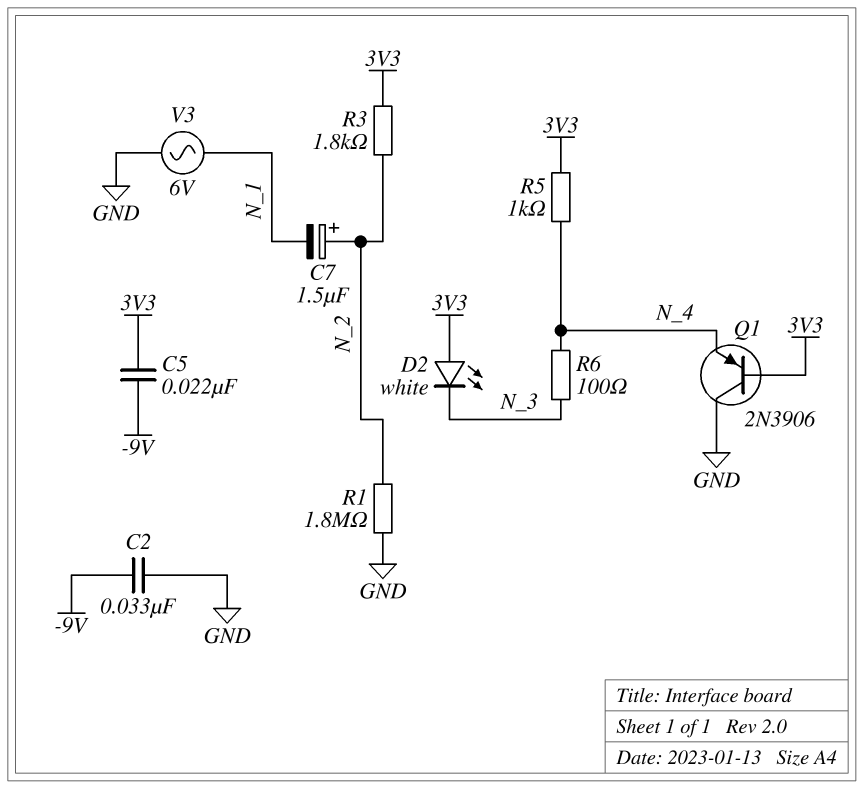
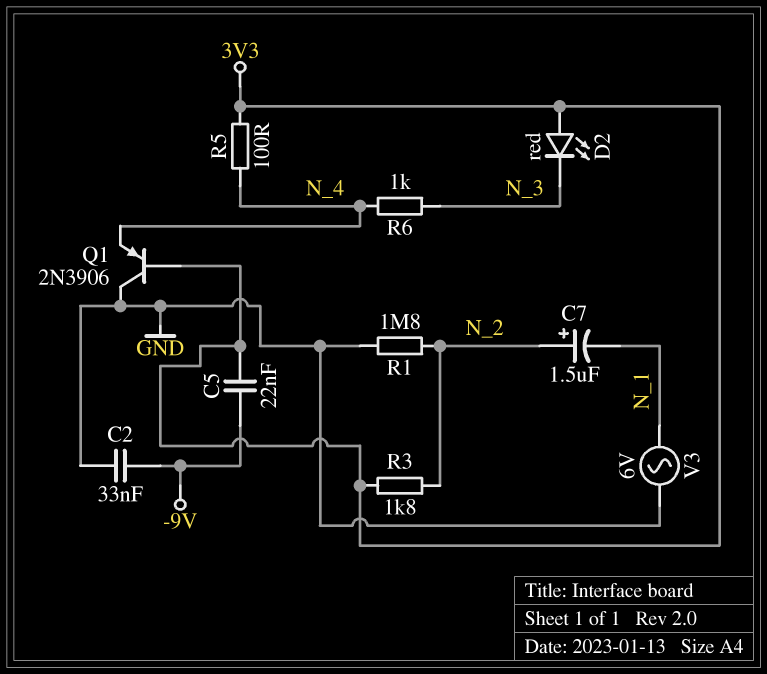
D2: LED white (A 3V3, K N_3) -> LED red (A 3V3, K N_3)
R5: 1k (3V3, N_4) -> 100 (3V3, N_4)
R6: 100 (N_3, N_4) -> 1k (N_3, N_4)

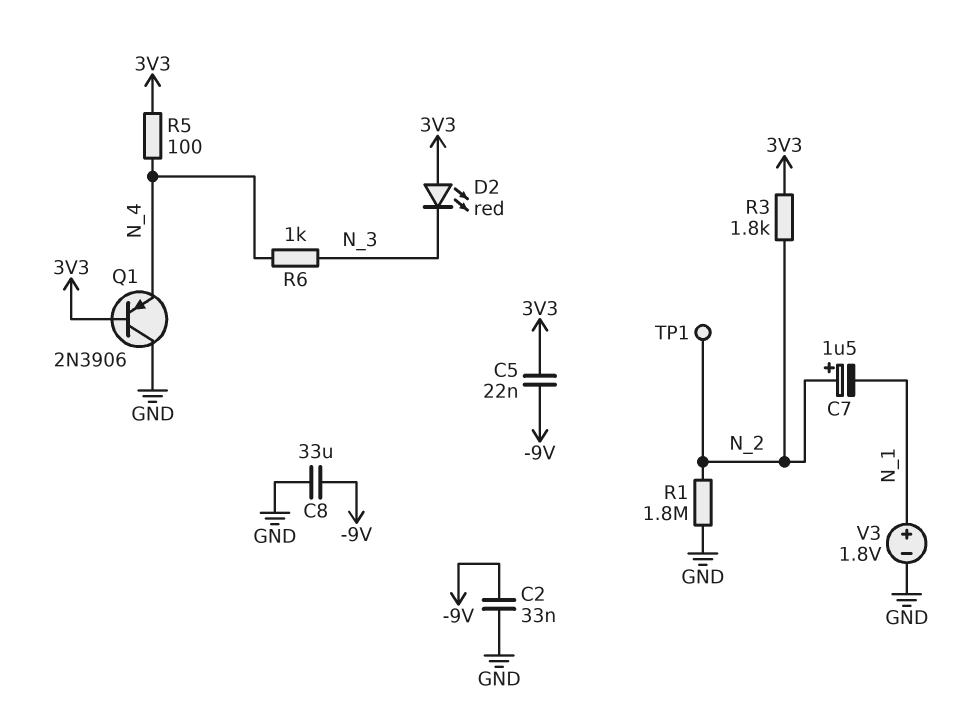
C8: none -> 33uF (-9V, GND)
TP1: none -> test point (N_2)
V3: AC 6V (GND, N_1) -> 1.8V (plus N_1, minus GND)

